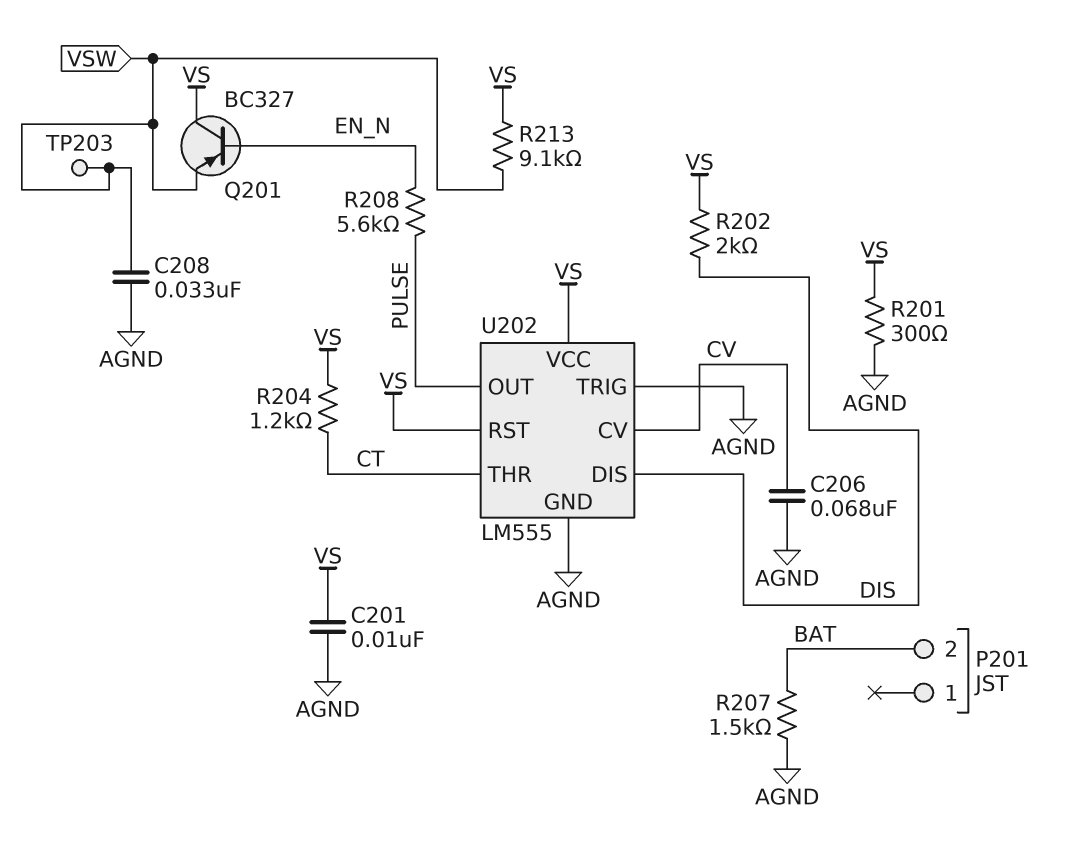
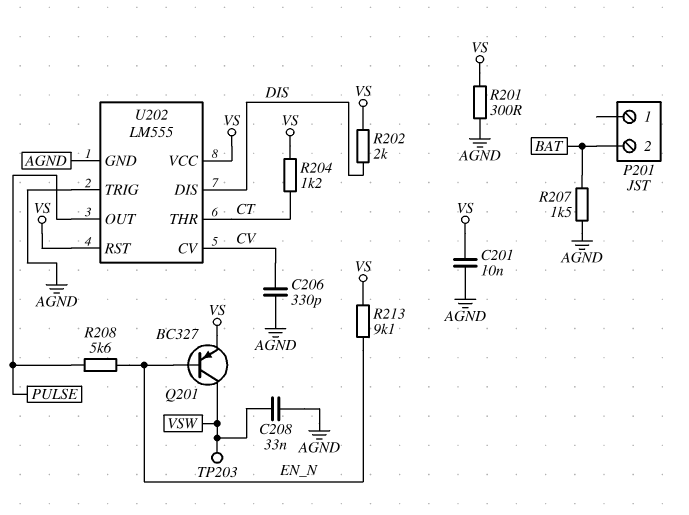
C206: 68nF (AGND, CV) -> 330pF (AGND, CV)
Q201: PNP BC327 (B EN_N, C VS, E VSW) -> PNP BC327 (B EN_N, C VSW, E VS)
R213: 9.1k (VS, VSW) -> 9.1k (EN_N, VS)

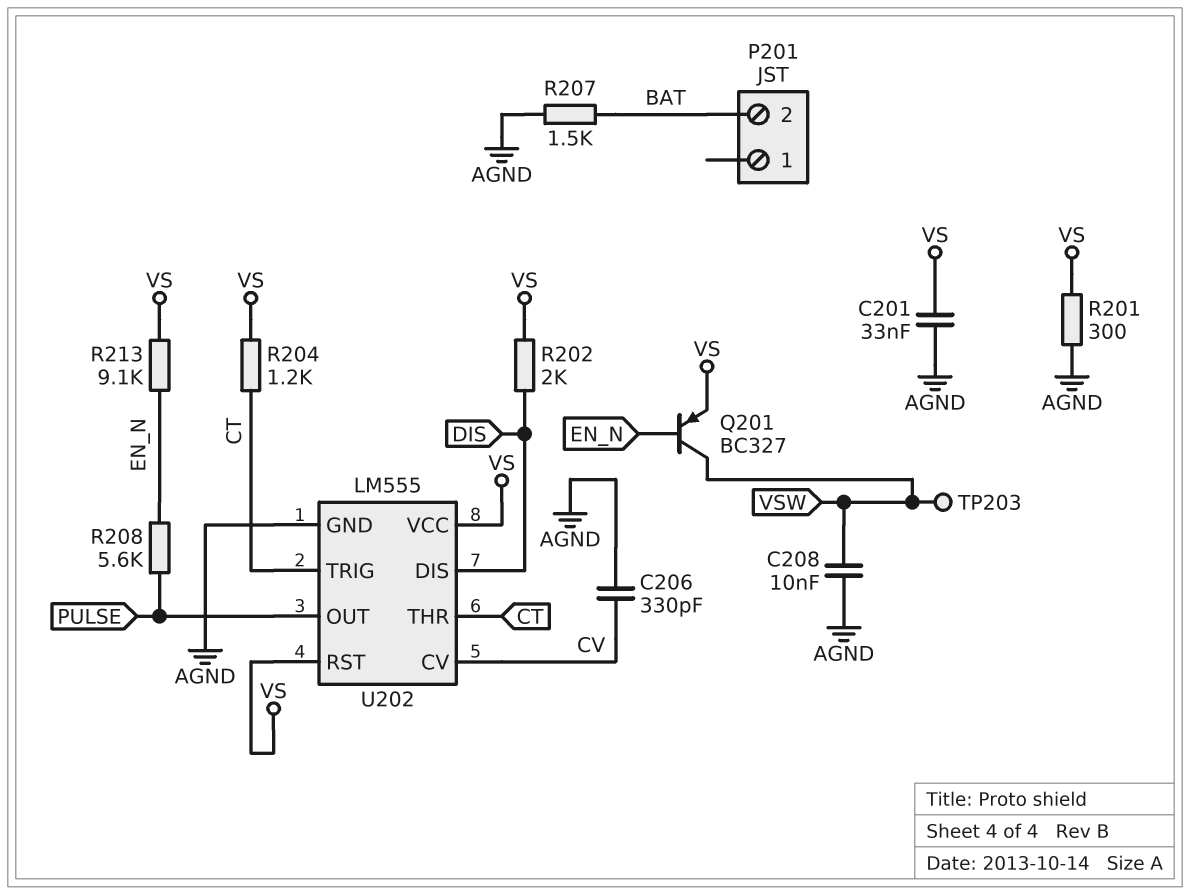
C201: 10nF (AGND, VS) -> 33nF (AGND, VS)
C208: 33nF (AGND, VSW) -> 10nF (AGND, VSW)
U202 pin TRIG: AGND -> CT

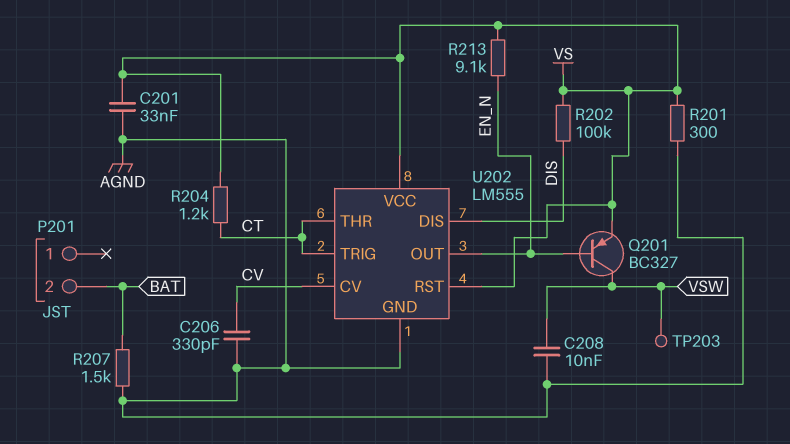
R202: 2k (DIS, VS) -> 100k (DIS, VS)
R208: 5.6k (EN_N, PULSE) -> none
U202 pin OUT: PULSE -> EN_N

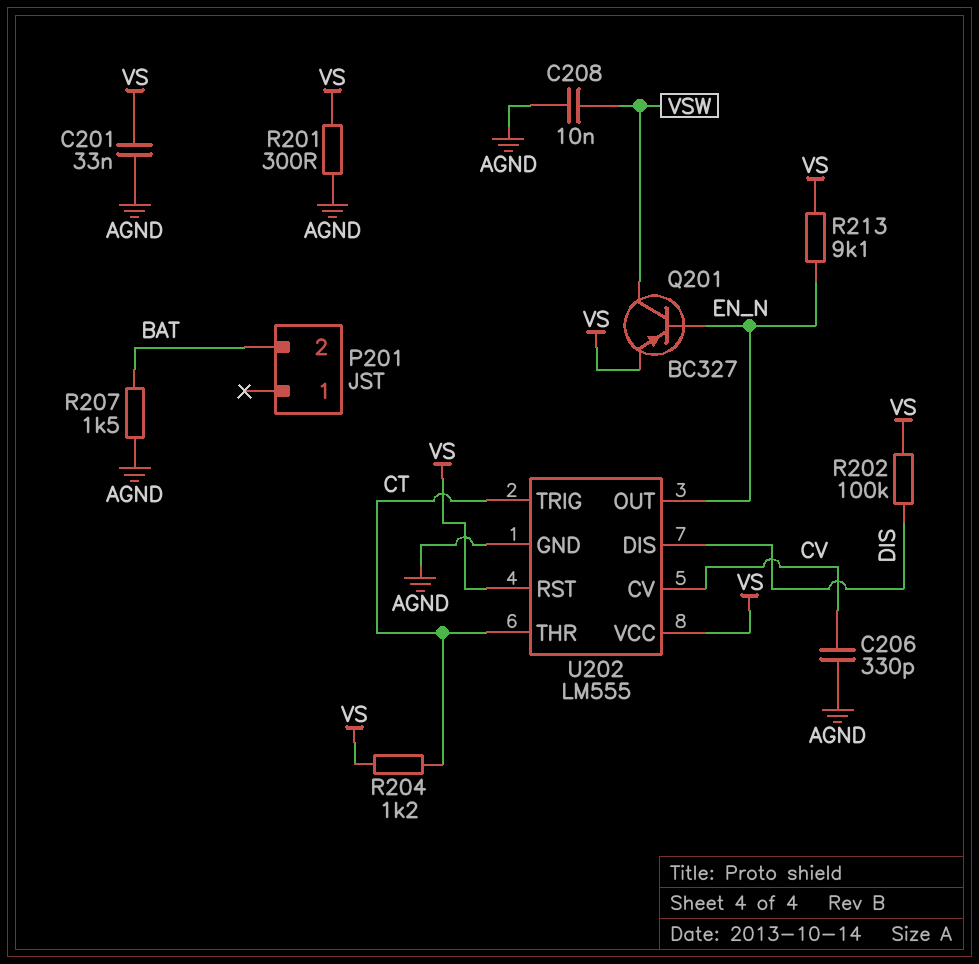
TP203: test point (VSW) -> none

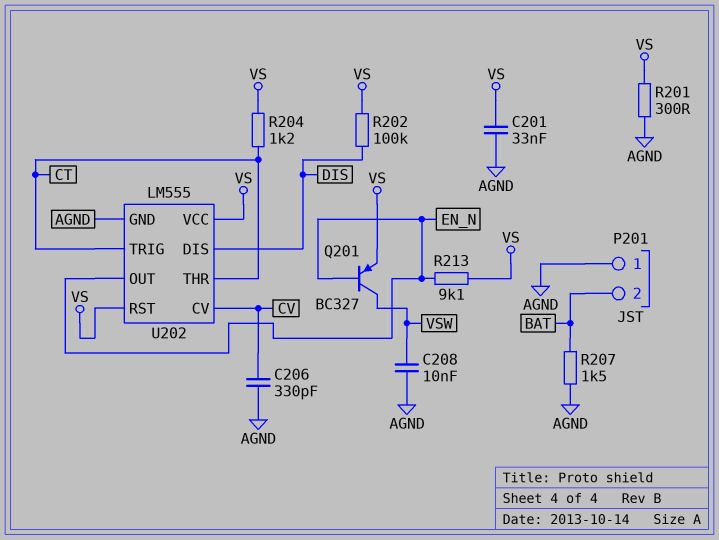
P201 pin 1: none -> AGND

